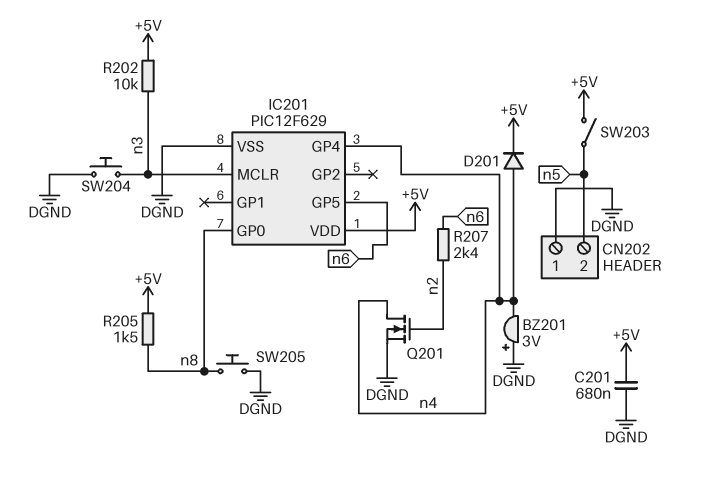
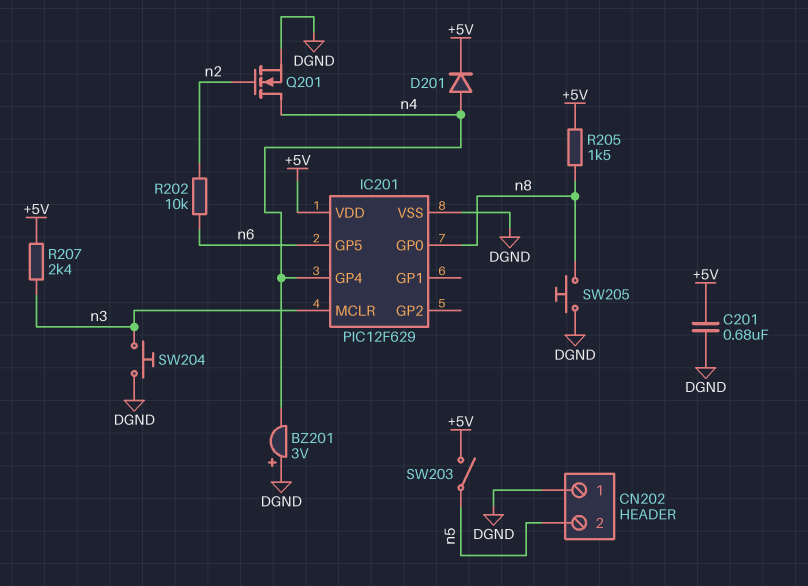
R202: 10k (+5V, n3) -> 10k (n2, n6)
R207: 2.4k (n2, n6) -> 2.4k (+5V, n3)

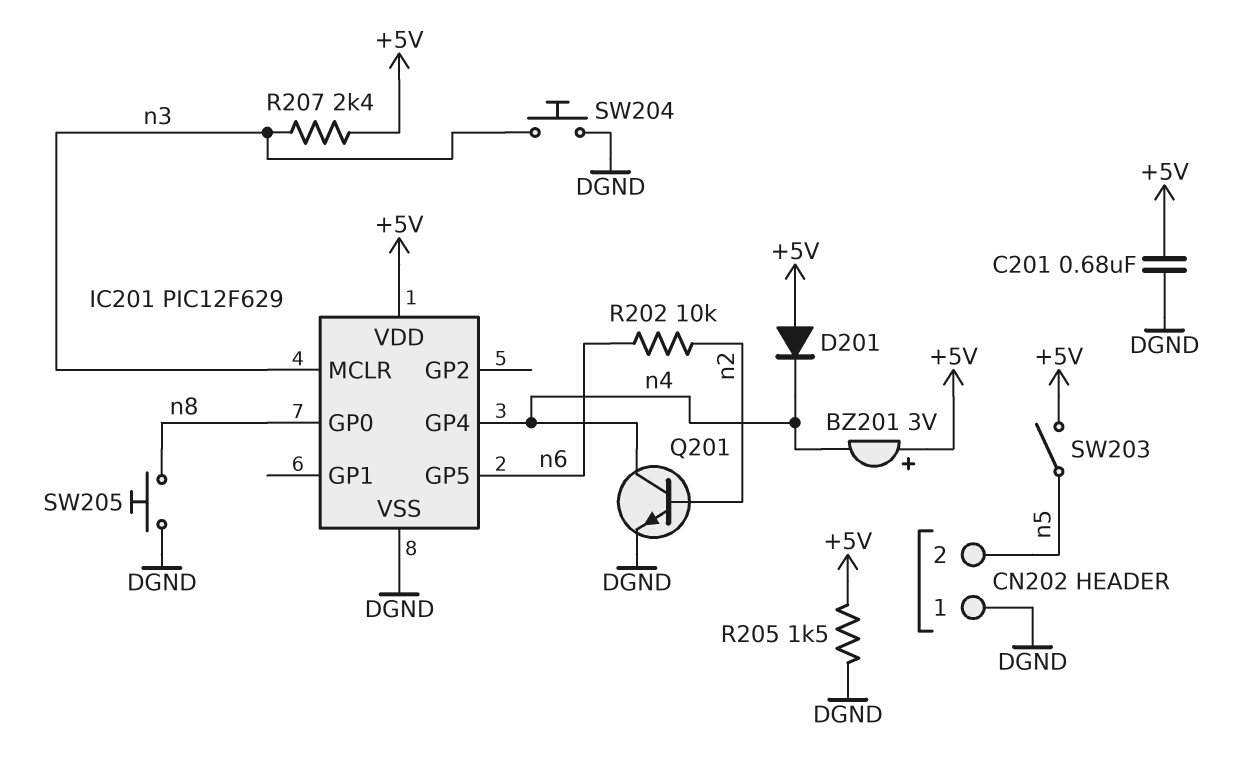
BZ201: buzzer 3V (plus DGND, minus n4) -> buzzer 3V (plus +5V, minus n4)
D201: diode (A n4, K +5V) -> diode (A +5V, K n4)
Q201: NMOS (G n2, D n4, S DGND) -> NPN (B n2, C n4, E DGND)
R205: 1.5k (+5V, n8) -> 1.5k (+5V, DGND)

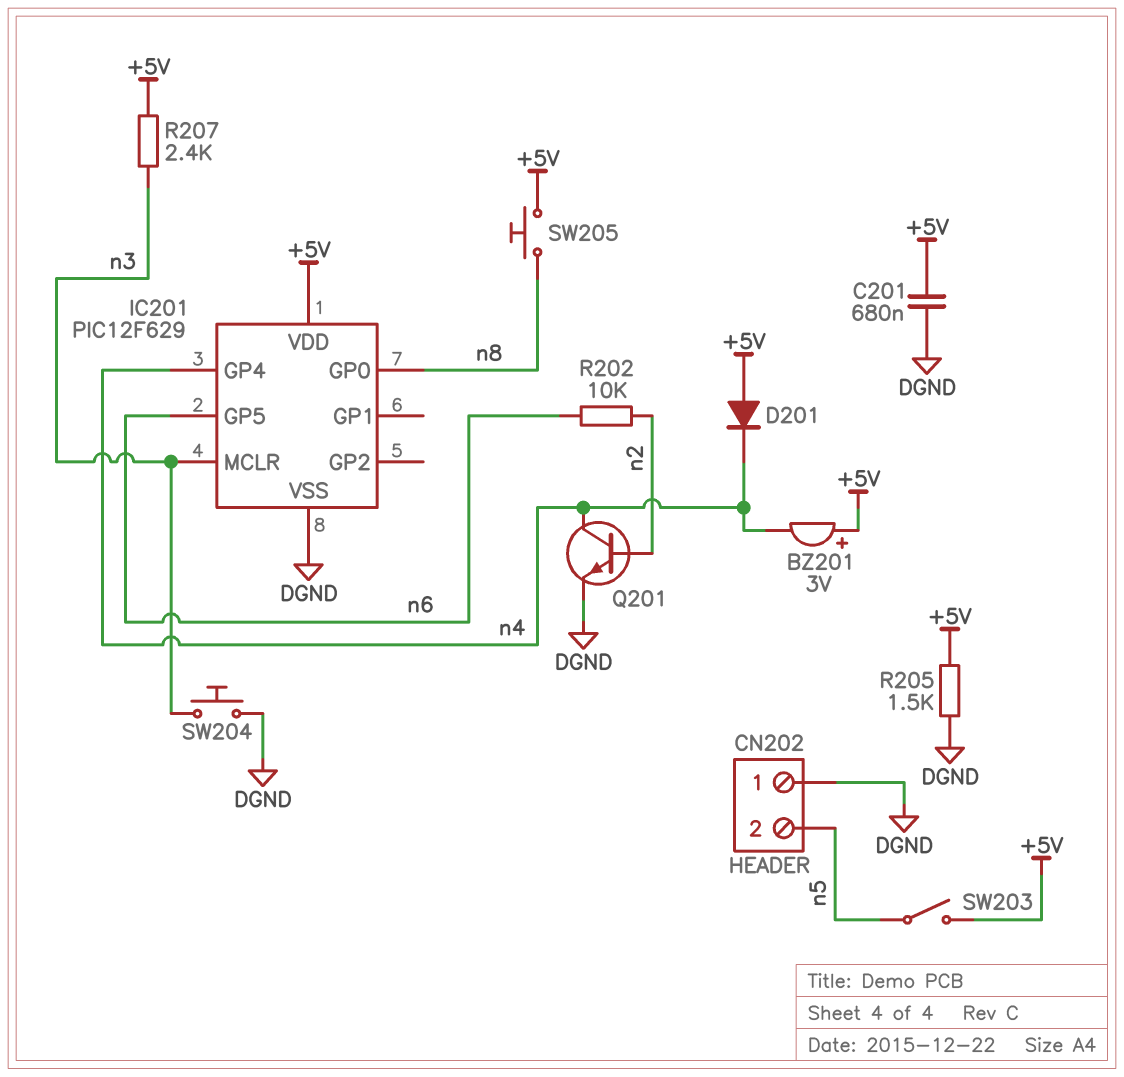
SW205: button (DGND, n8) -> button (+5V, n8)

